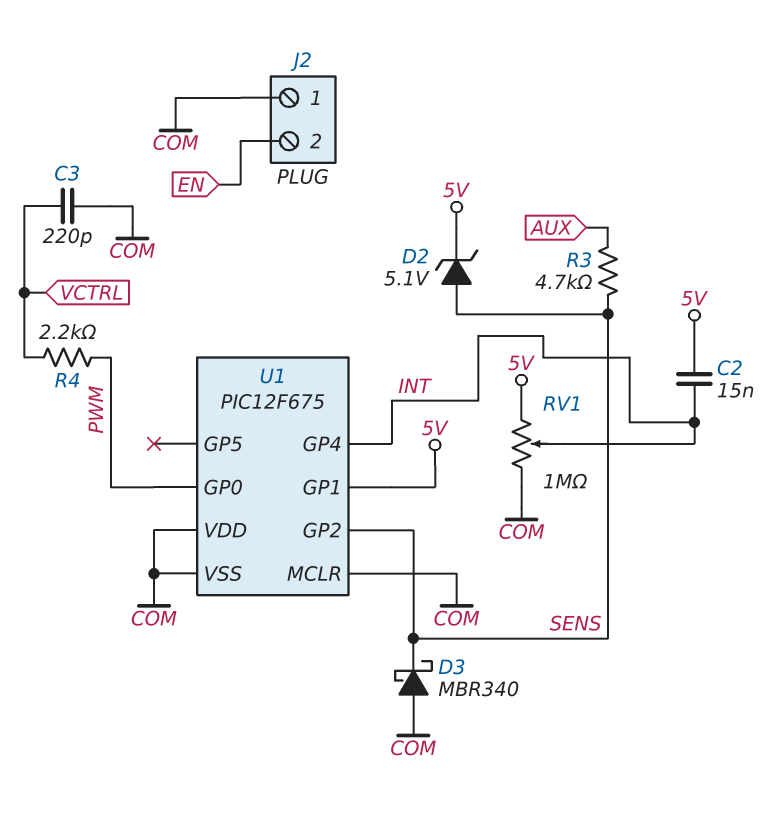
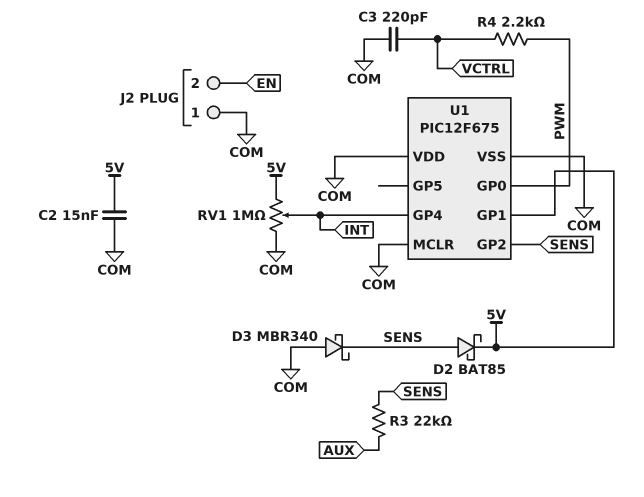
C2: 15nF (5V, INT) -> 15nF (5V, COM)
D2: zener 5.1V (A SENS, K 5V) -> schottky BAT85 (A SENS, K 5V)
R3: 4.7k (AUX, SENS) -> 22k (AUX, SENS)

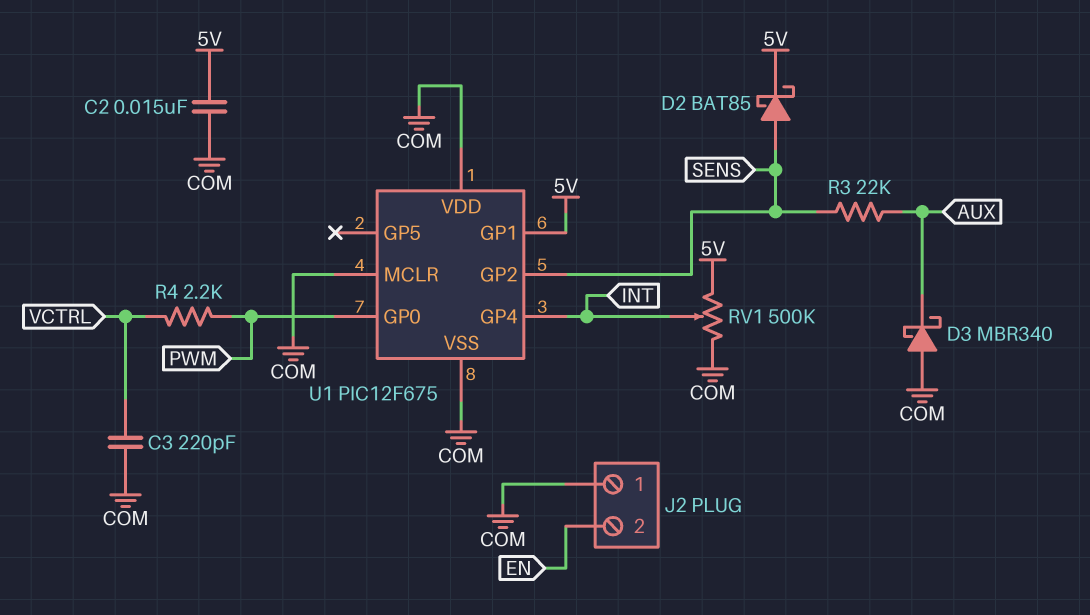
D3: schottky MBR340 (A COM, K SENS) -> schottky MBR340 (A COM, K AUX)
RV1: 1M (5V, COM, wiper INT) -> 500k (5V, COM, wiper INT)

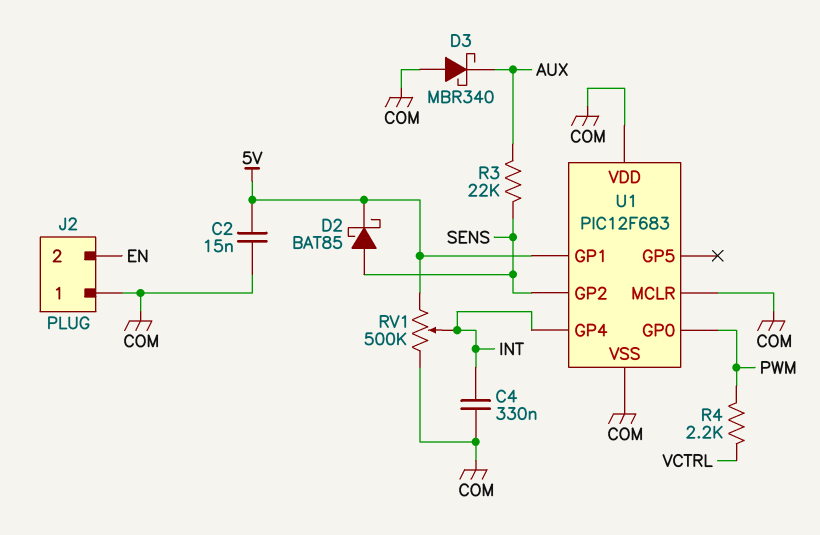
C3: 220pF (COM, VCTRL) -> none
C4: none -> 330nF (COM, INT)
U1: PIC12F675 -> PIC12F683

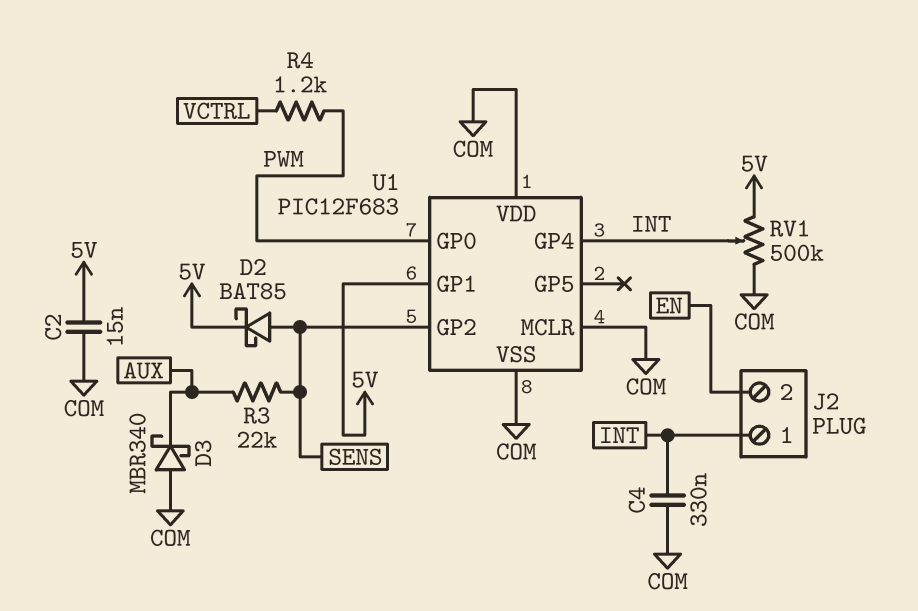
J2 pin 1: COM -> INT
R4: 2.2k (PWM, VCTRL) -> 1.2k (PWM, VCTRL)

